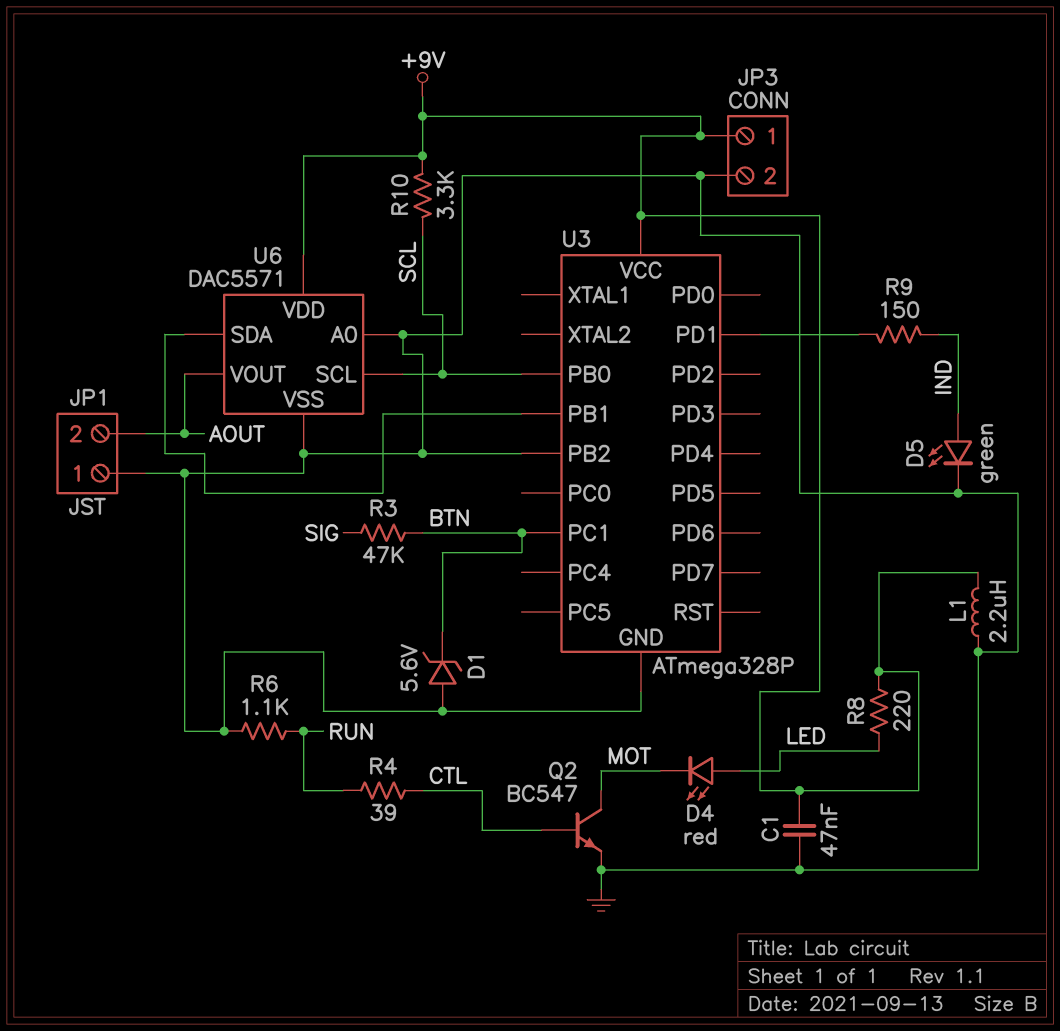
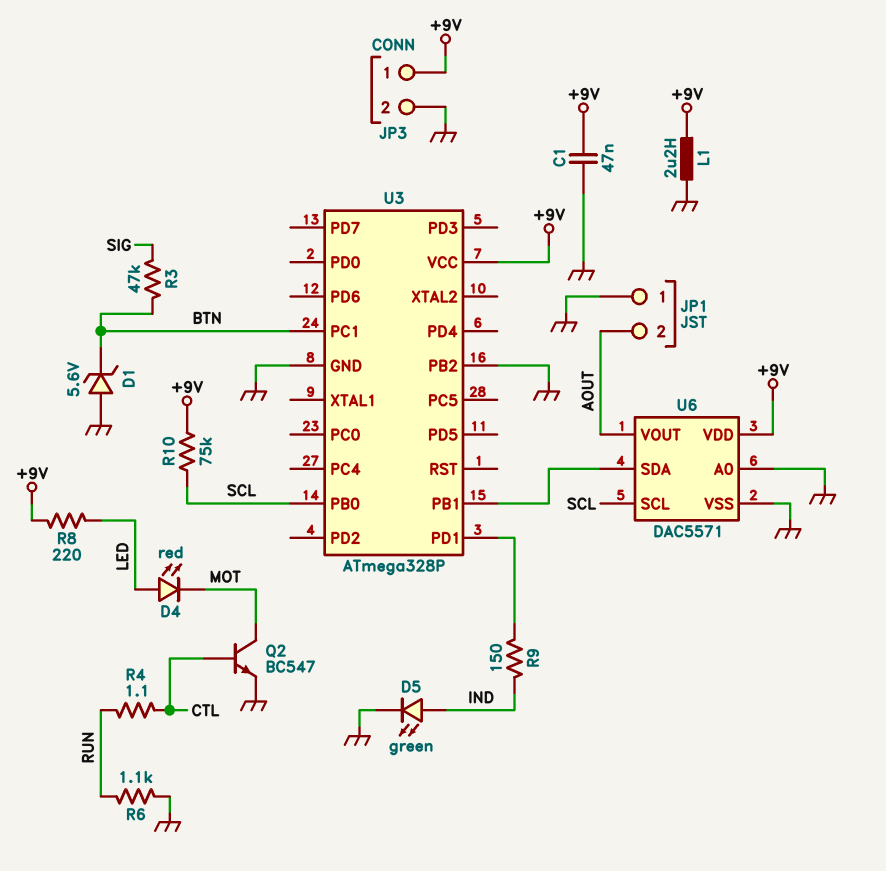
R4: 39 (CTL, RUN) -> 1.1 (CTL, RUN)
R10: 3.3k (+9V, SCL) -> 75k (+9V, SCL)

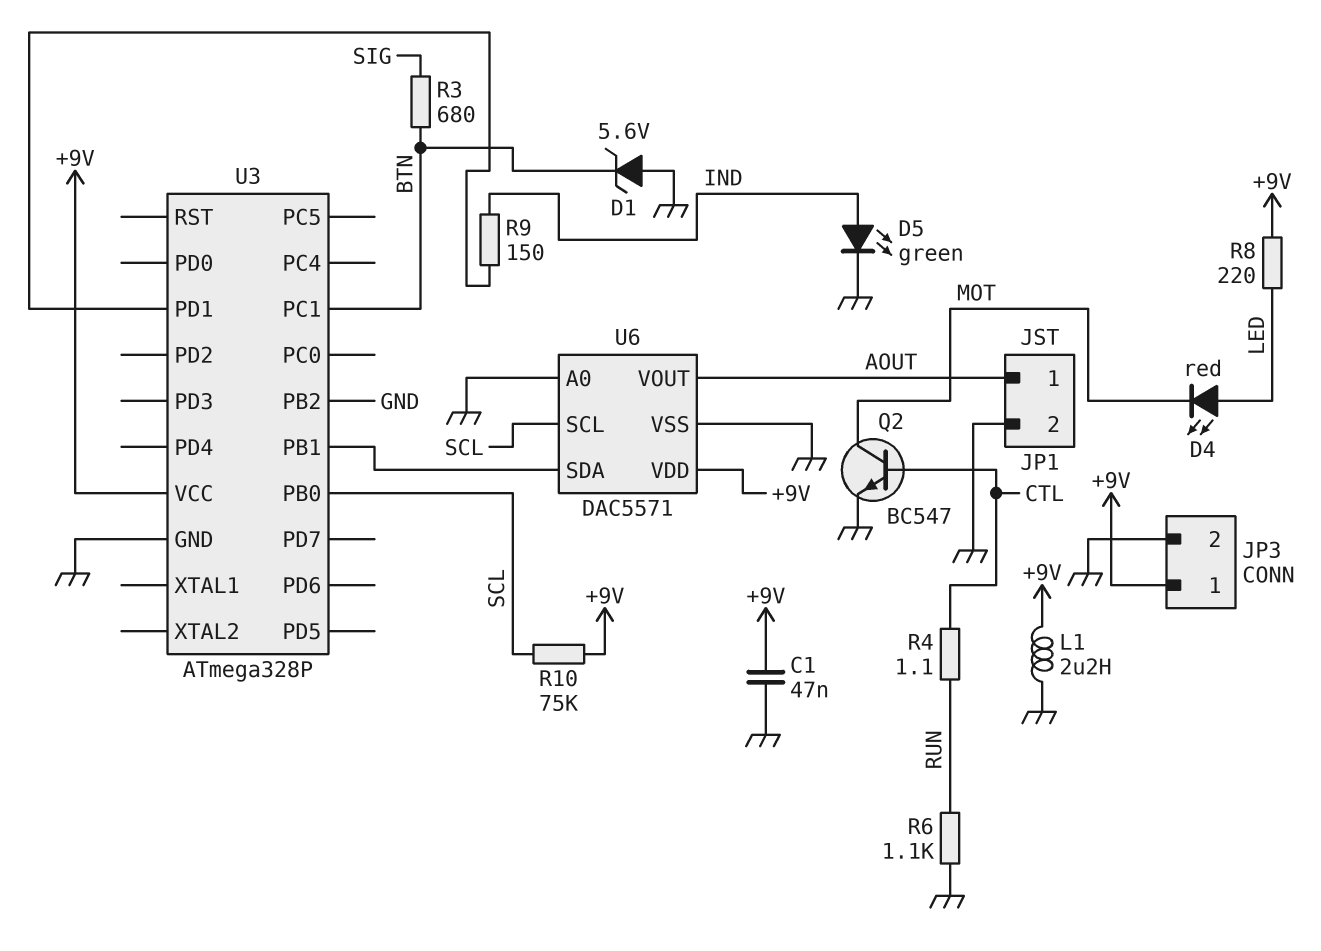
JP1 pin 1: GND -> AOUT
JP1 pin 2: AOUT -> GND
R3: 47k (BTN, SIG) -> 680 (BTN, SIG)

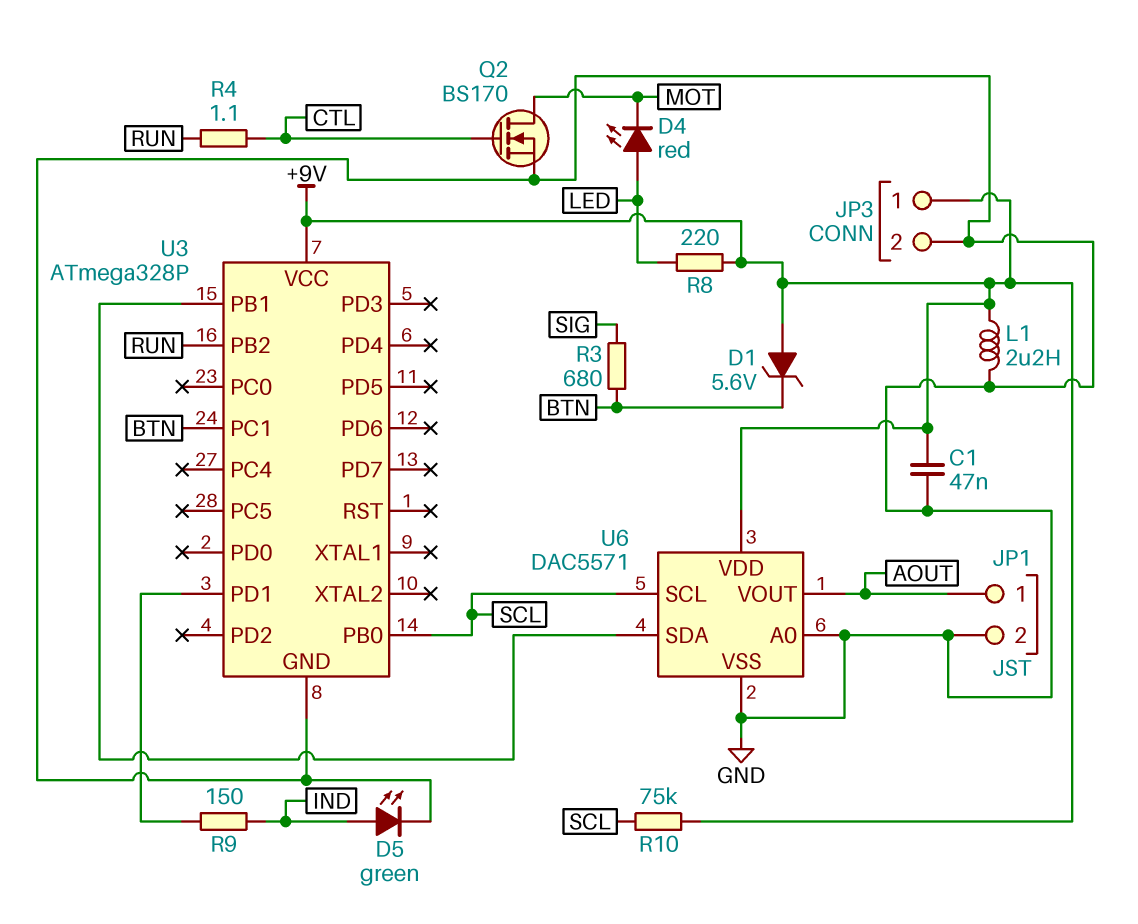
D1: zener 5.6V (A GND, K BTN) -> zener 5.6V (A +9V, K BTN)
Q2: NPN BC547 (B CTL, C MOT, E GND) -> NMOS BS170 (G CTL, D MOT, S GND)
R6: 1.1k (GND, RUN) -> none
U3 pin PB2: GND -> RUN

